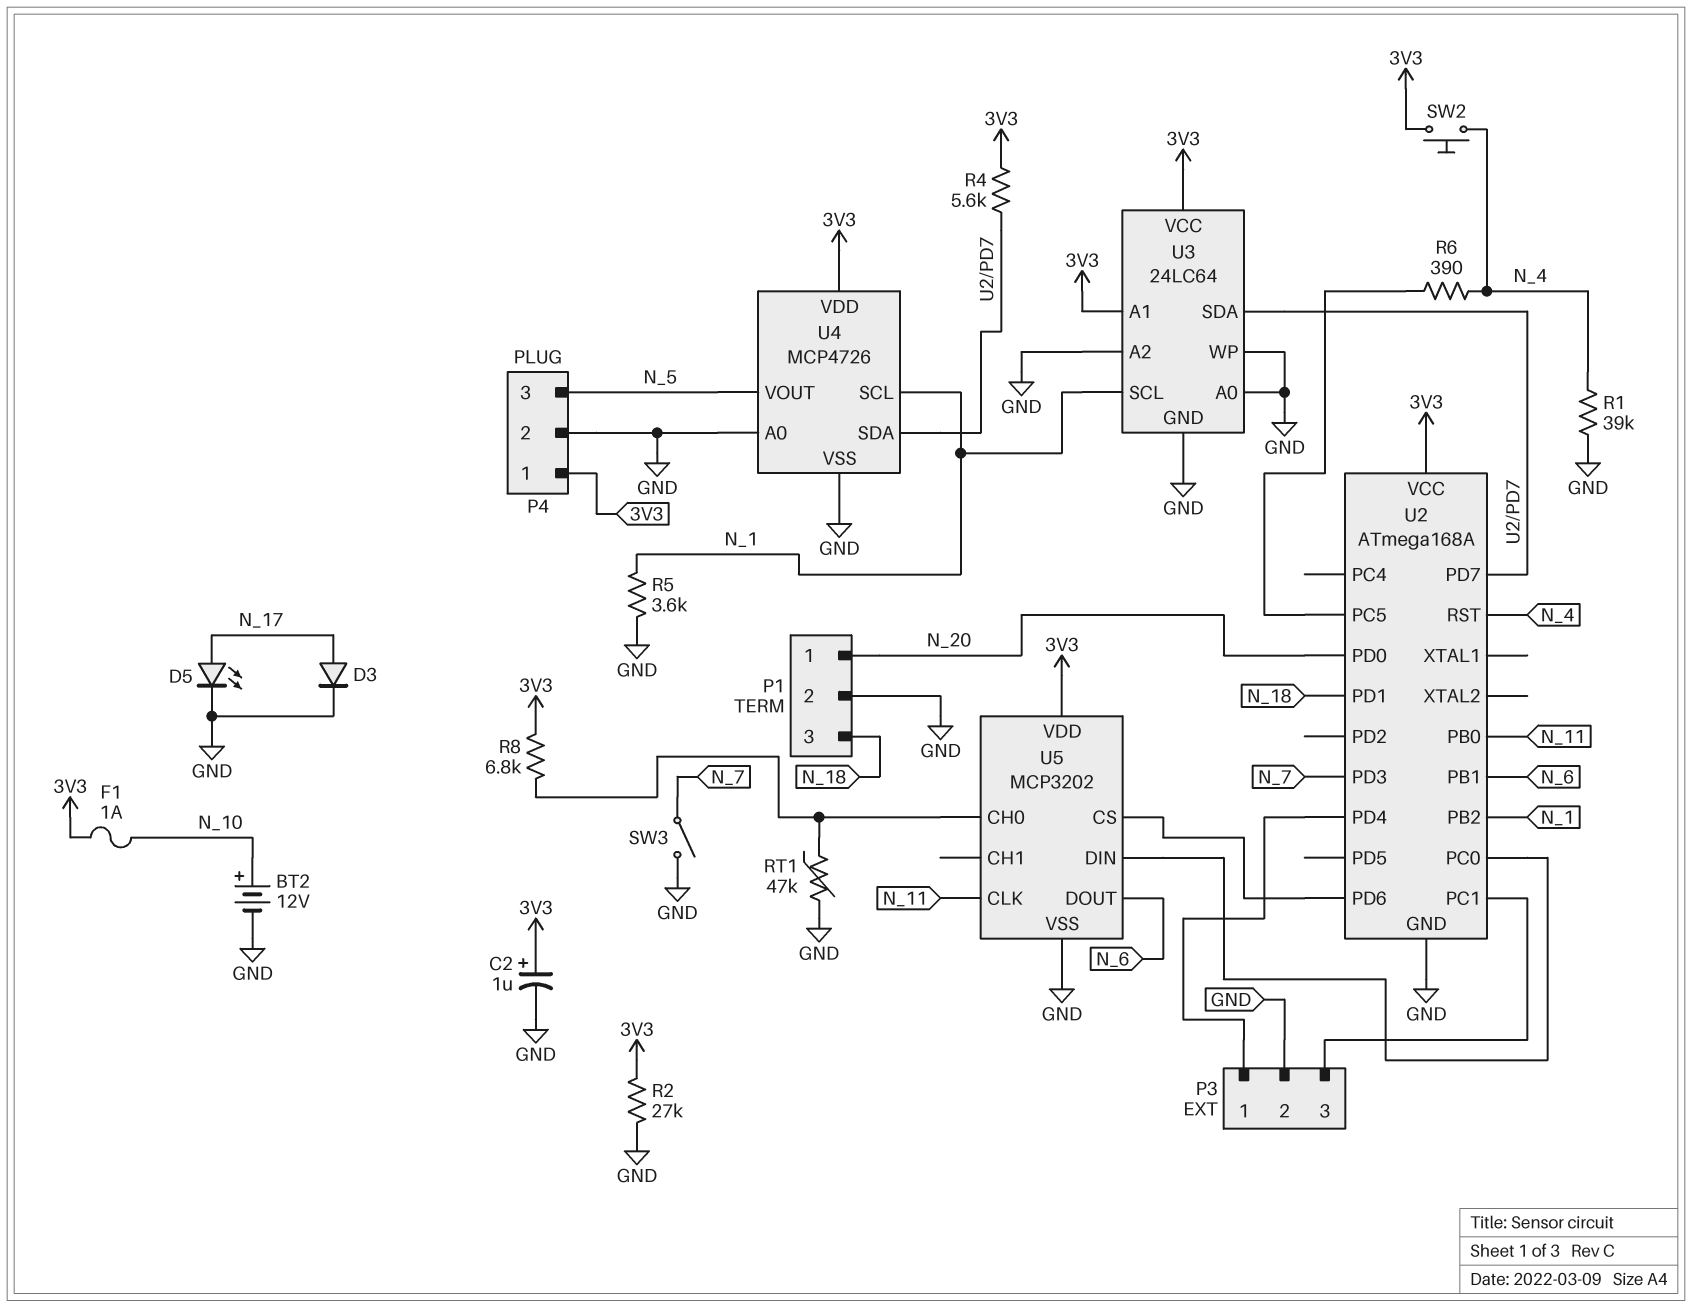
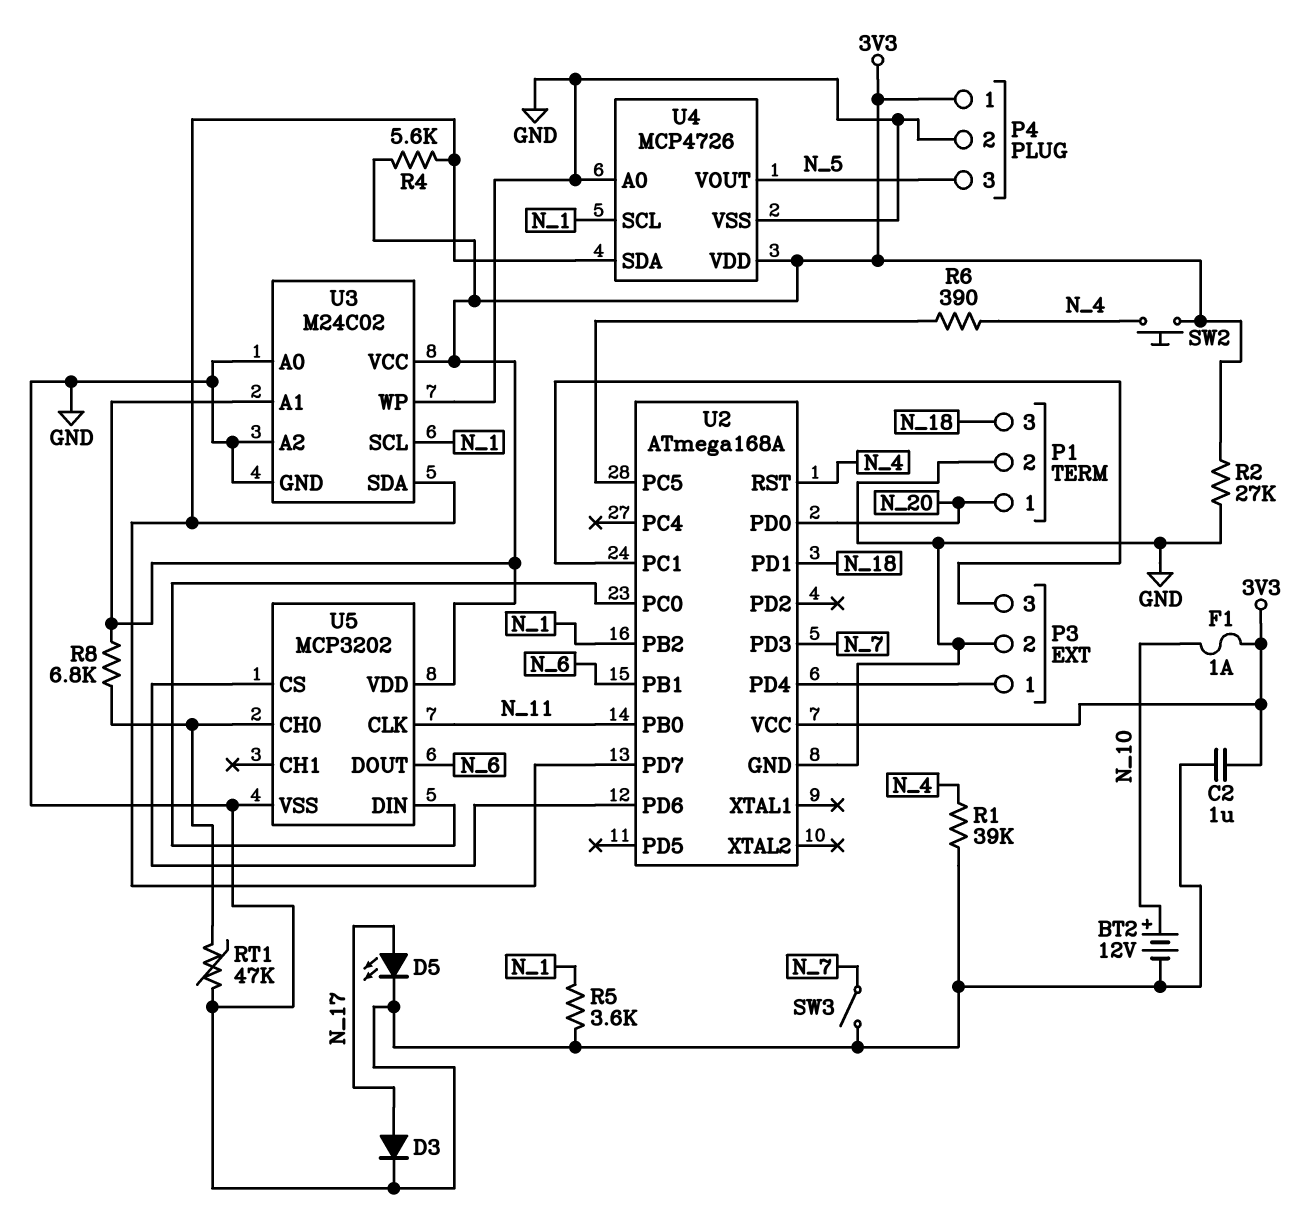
C2: 1uF (plus 3V3, minus GND) -> 1uF (3V3, GND)
U3: 24LC64 -> M24C02

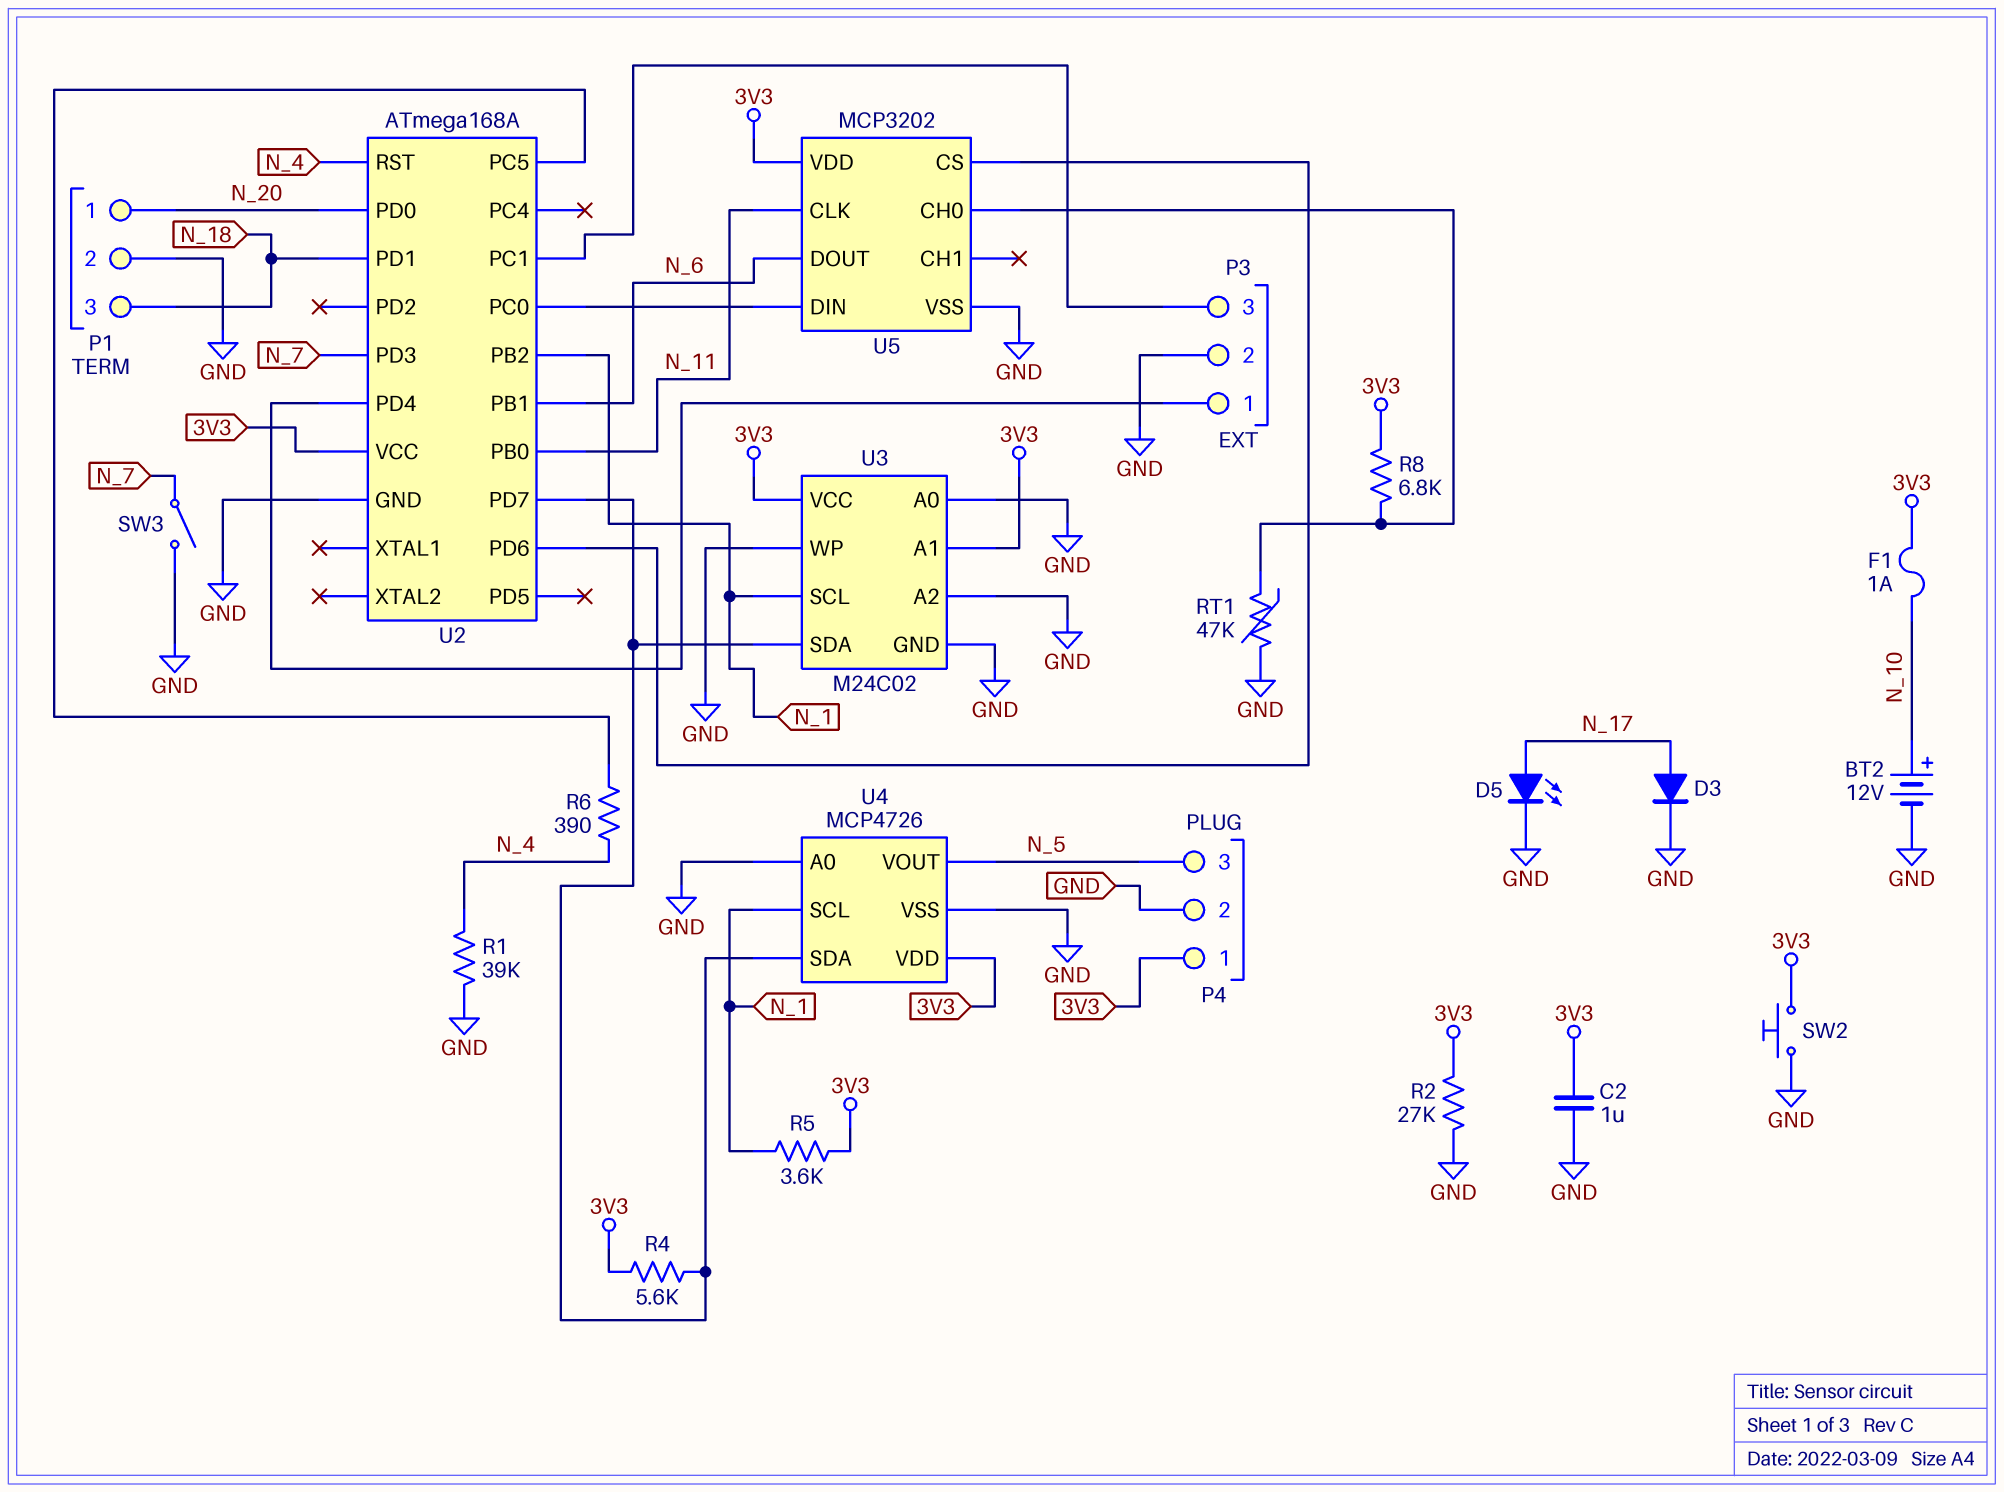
R5: 3.6k (GND, N_1) -> 3.6k (3V3, N_1)
SW2: button (3V3, N_4) -> button (3V3, GND)

